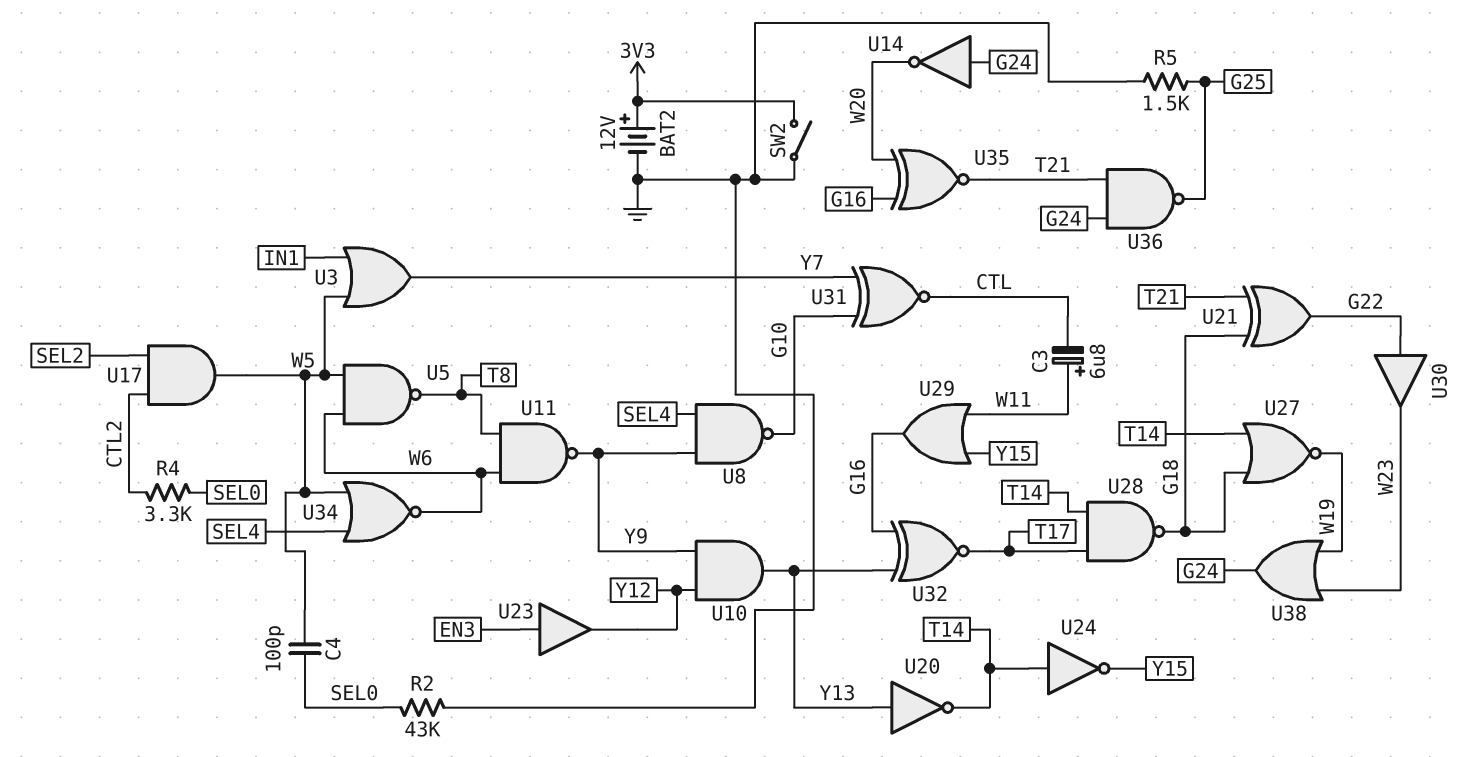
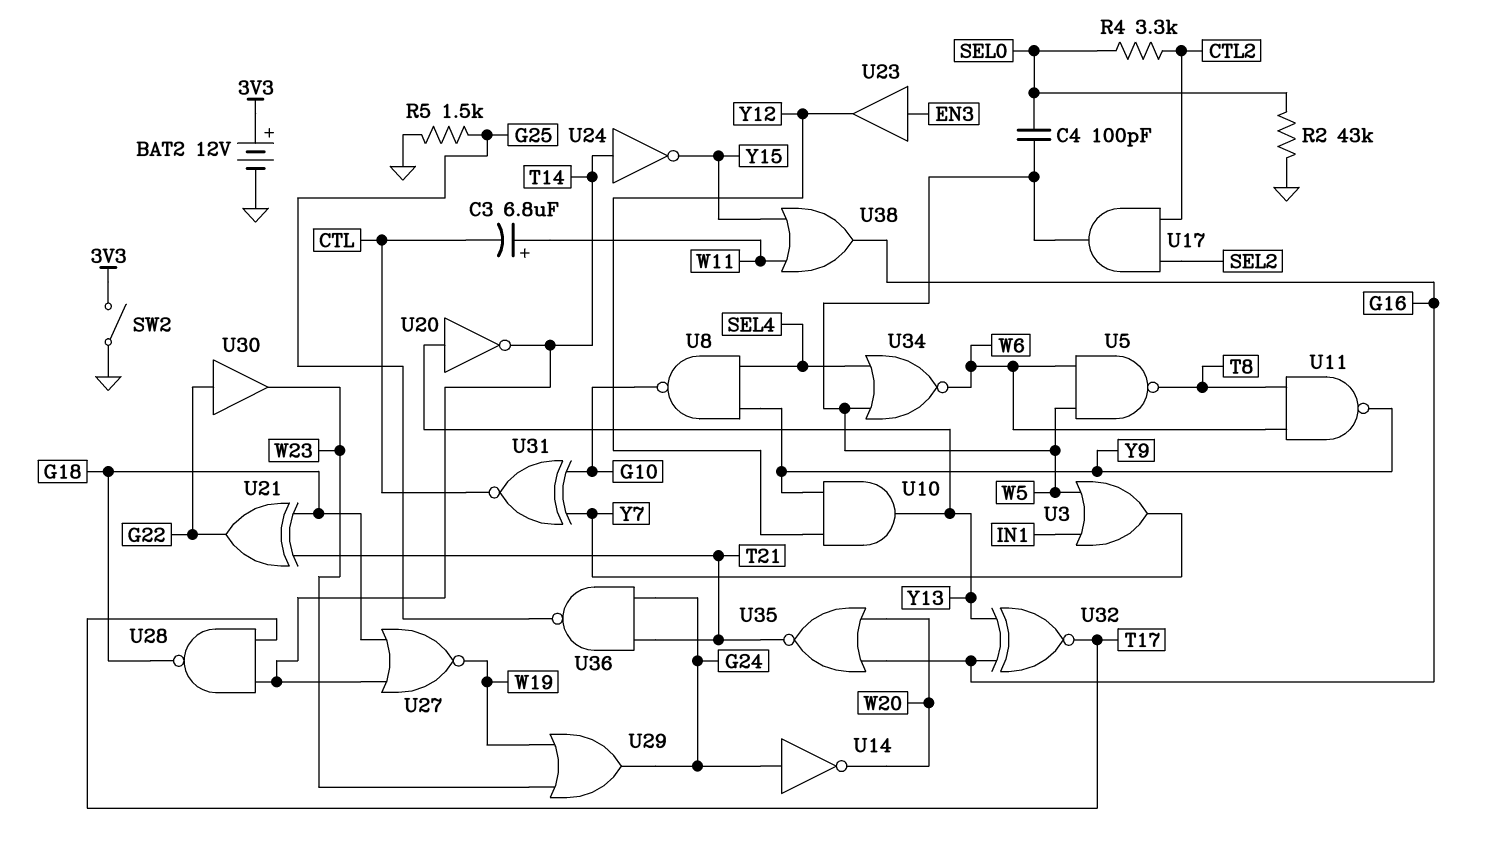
U29: OR (in W11, in Y15, out G16) -> OR (in W19, in W23, out G24)
U35: XNOR (in G16, in W20, out T21) -> NOR (in G16, in W20, out T21)
U38: OR (in W19, in W23, out G24) -> OR (in W11, in Y15, out G16)

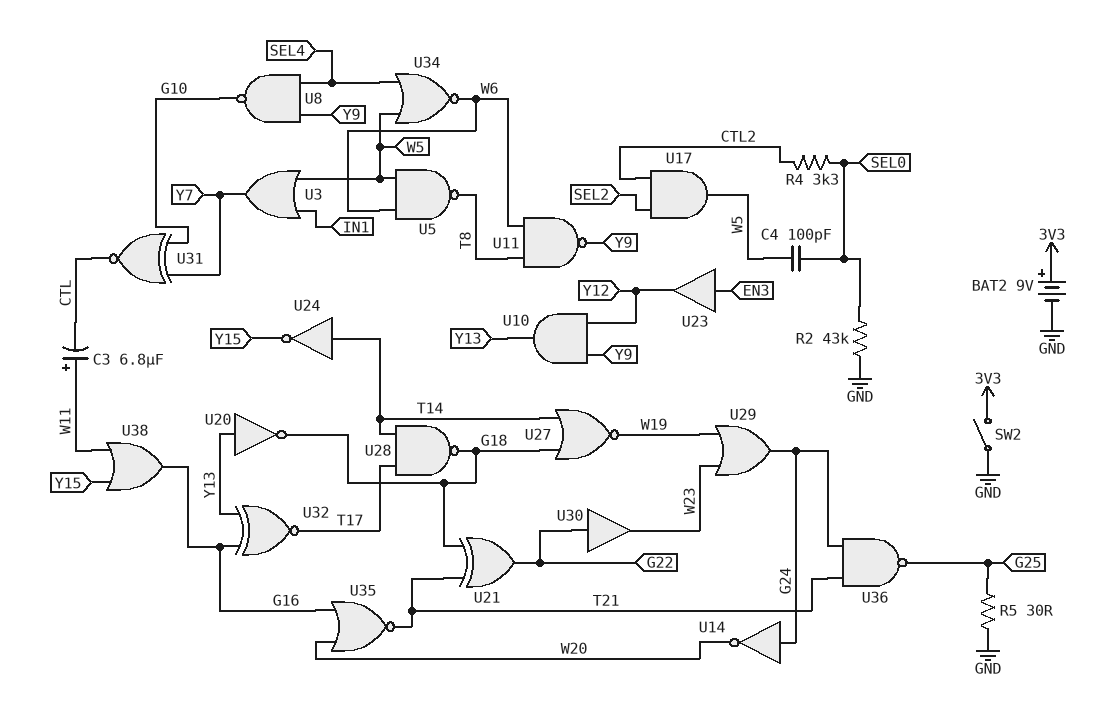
BAT2: 12V (plus 3V3, minus GND) -> 9V (plus 3V3, minus GND)
R5: 1.5k (G25, GND) -> 30 (G25, GND)
U20: NOT (in Y13, out T14) -> NOT (in Y13, out G18)

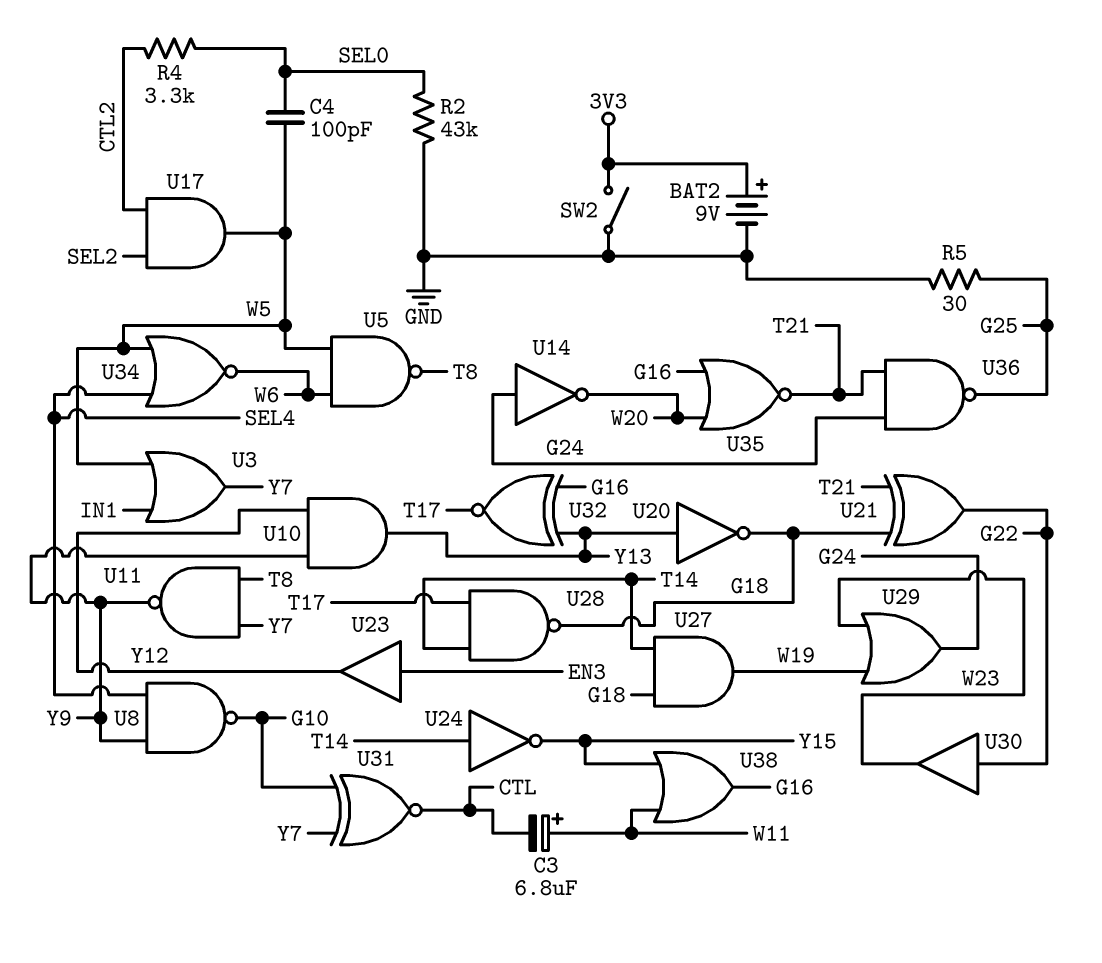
U11: NAND (in T8, in W6, out Y9) -> NAND (in T8, in Y7, out Y9)
U27: NOR (in G18, in T14, out W19) -> AND (in G18, in T14, out W19)

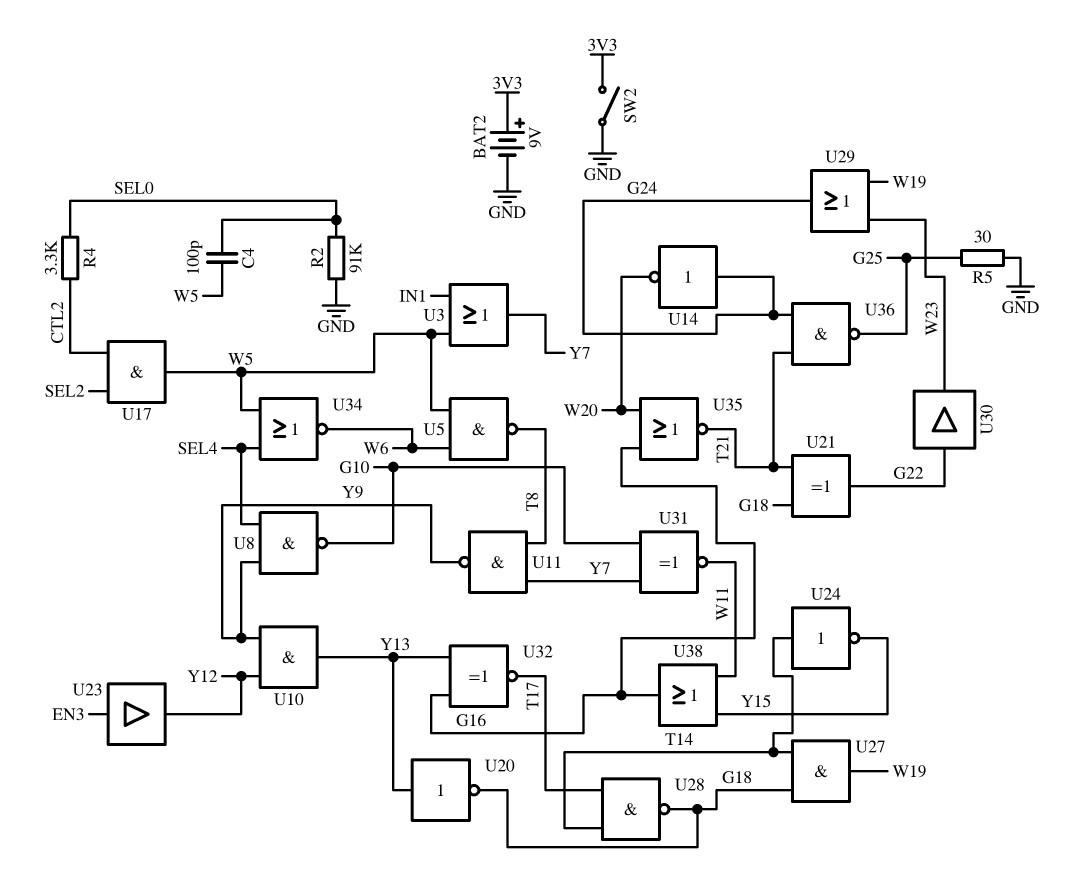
C3: 6.8uF (plus W11, minus CTL) -> none
R2: 43k (GND, SEL0) -> 91k (GND, SEL0)
U31: XNOR (in G10, in Y7, out CTL) -> XNOR (in G10, in Y7, out W11)

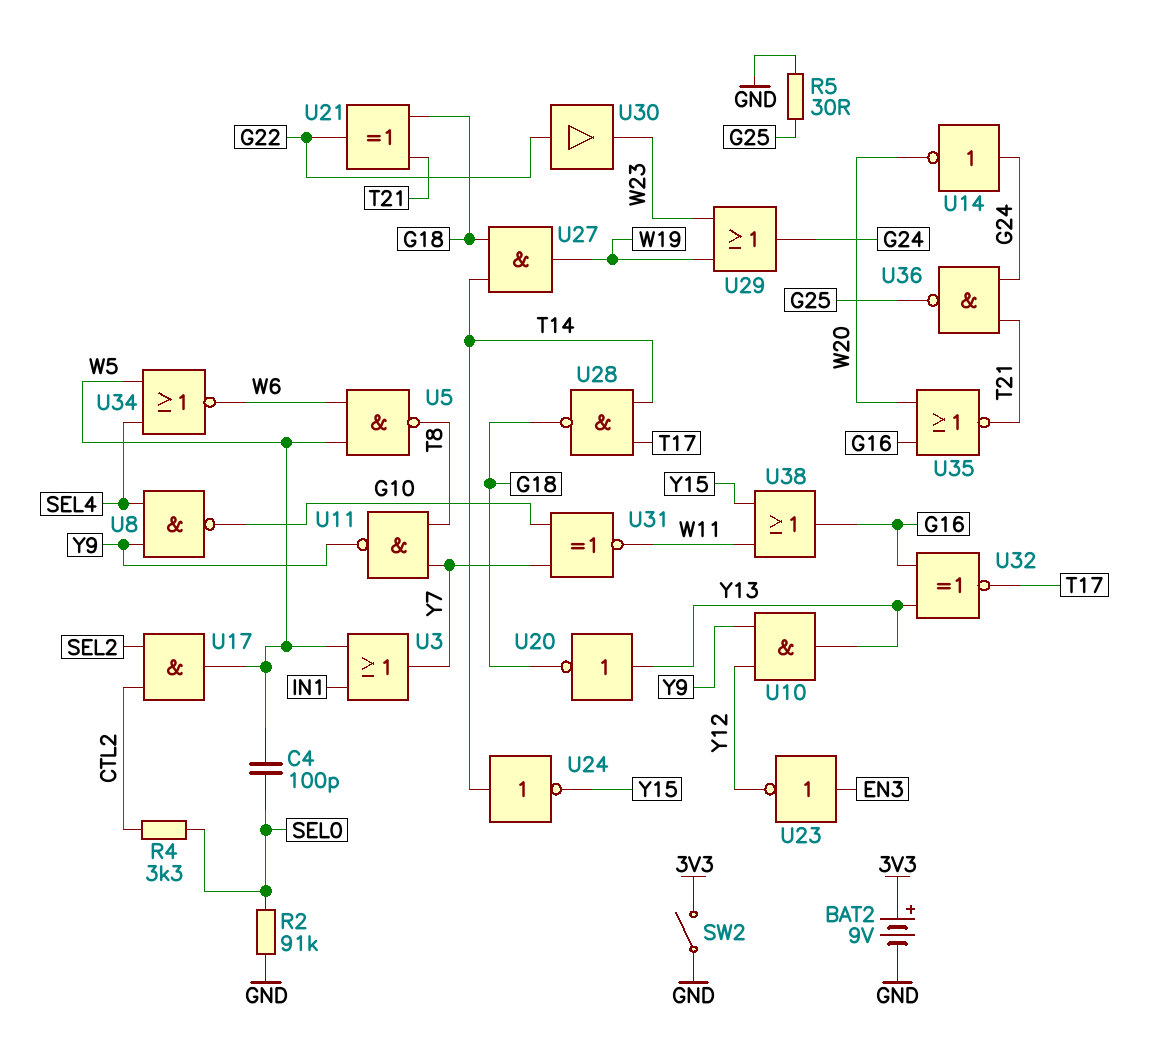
U23: buffer (in EN3, out Y12) -> NOT (in EN3, out Y12)

